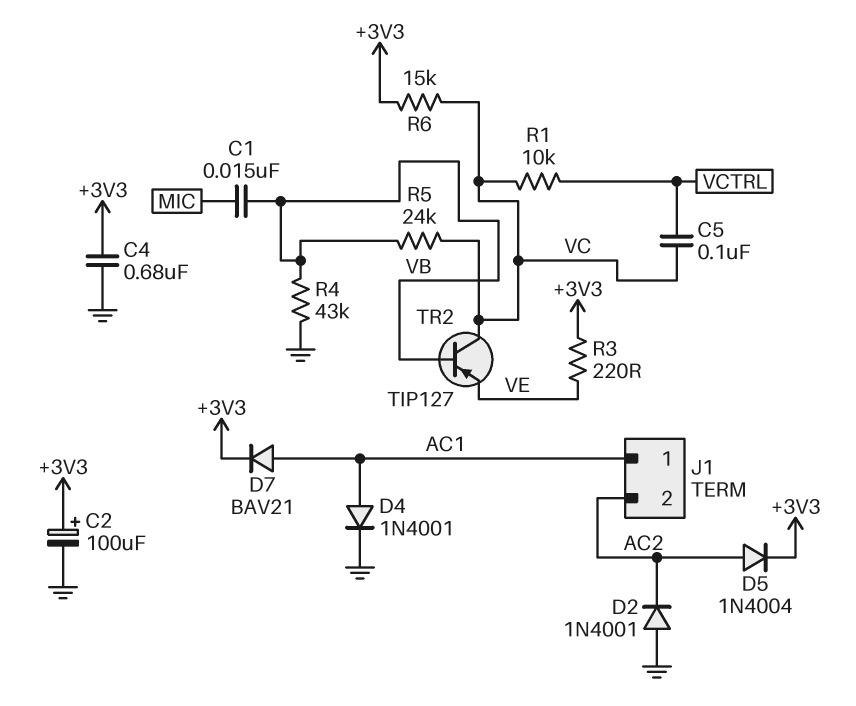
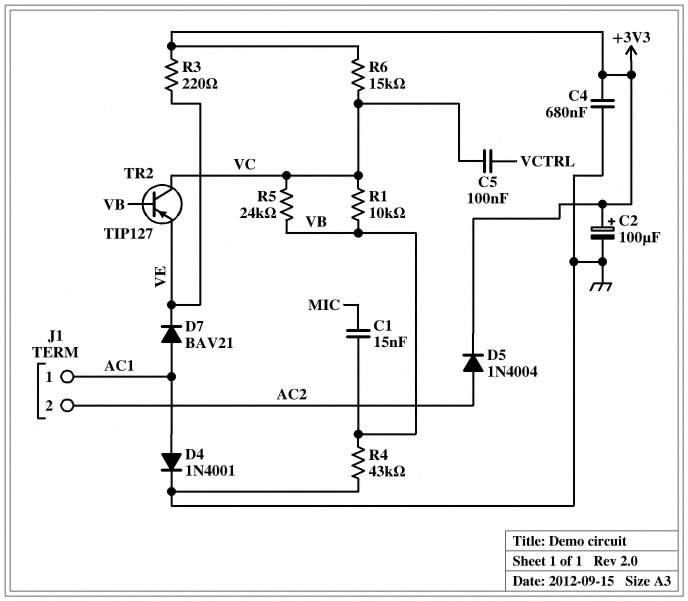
D2: diode 1N4001 (A GND, K AC2) -> none
D7: diode BAV21 (A AC1, K +3V3) -> diode BAV21 (A AC1, K VE)
R1: 10k (VC, VCTRL) -> 10k (VB, VC)

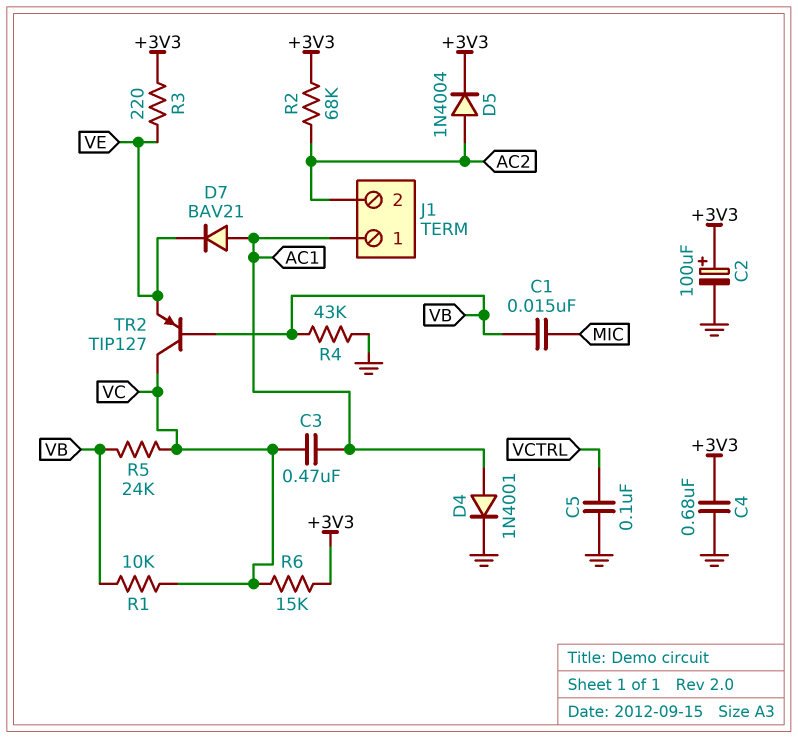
C3: none -> 470nF (AC1, VC)
C5: 100nF (VC, VCTRL) -> 100nF (GND, VCTRL)
R2: none -> 68k (+3V3, AC2)

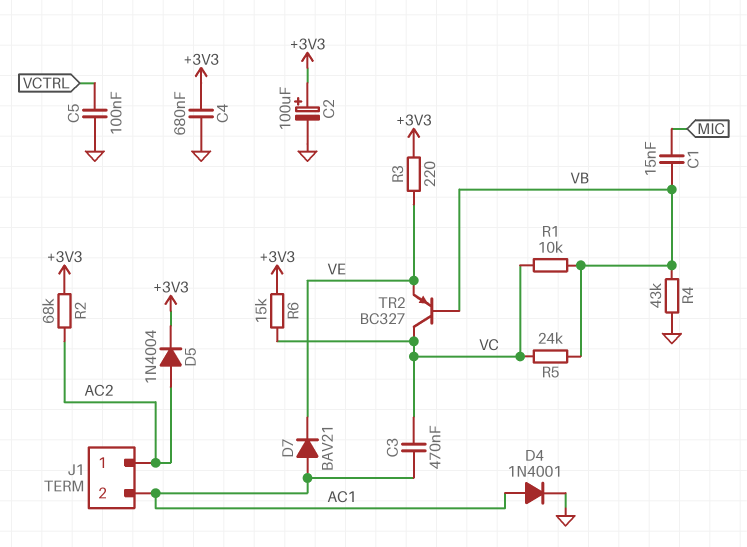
J1 pin 1: AC1 -> AC2
J1 pin 2: AC2 -> AC1
TR2: PNP TIP127 (B VB, C VC, E VE) -> PNP BC327 (B VB, C VC, E VE)

